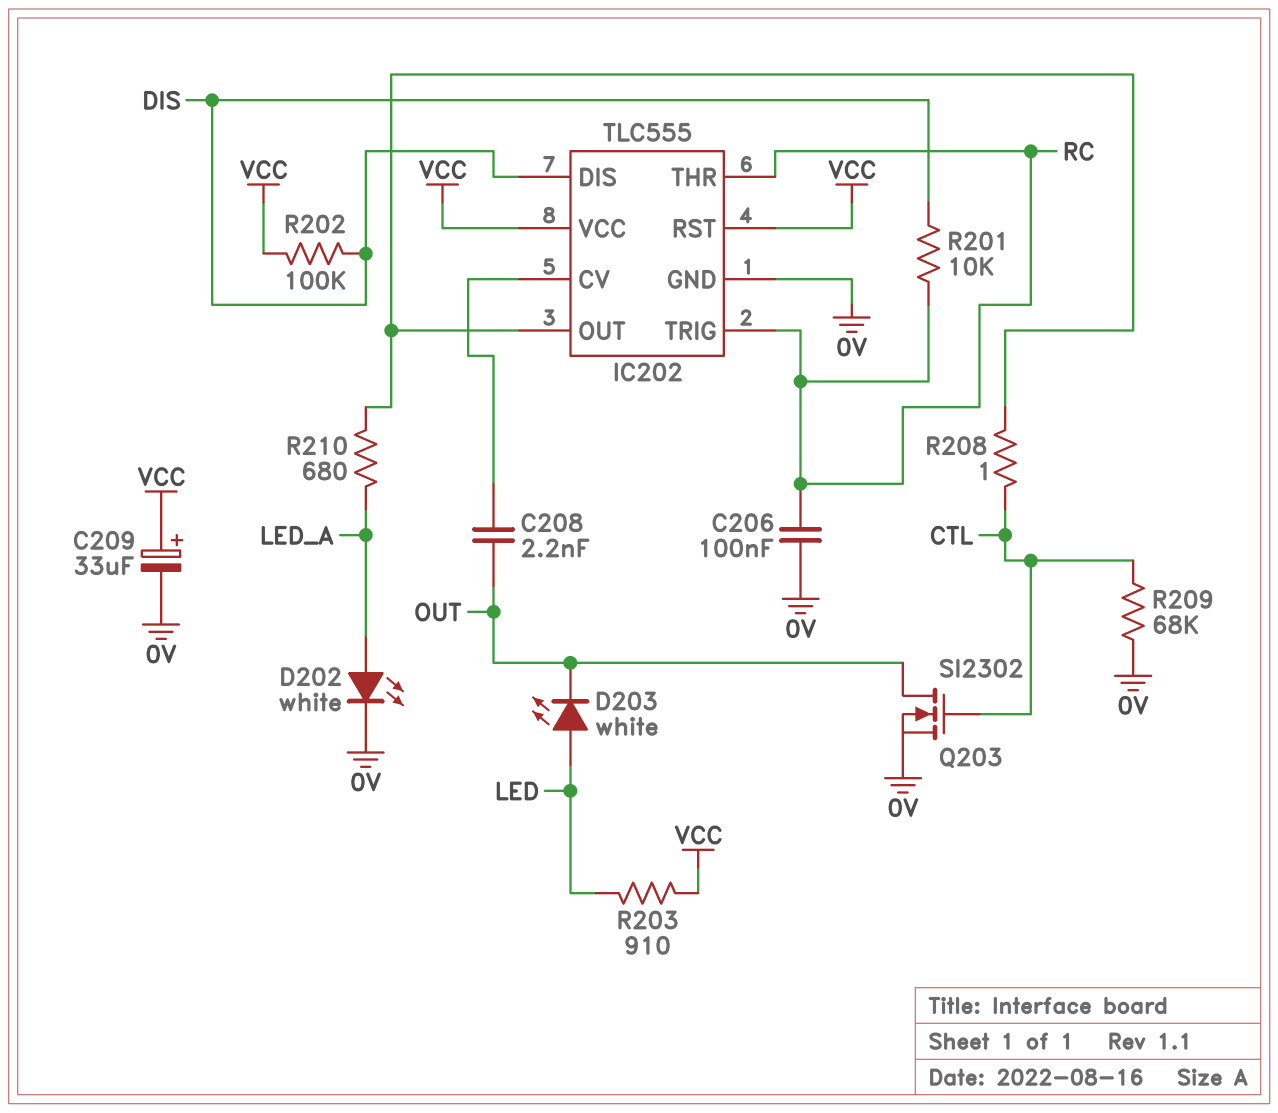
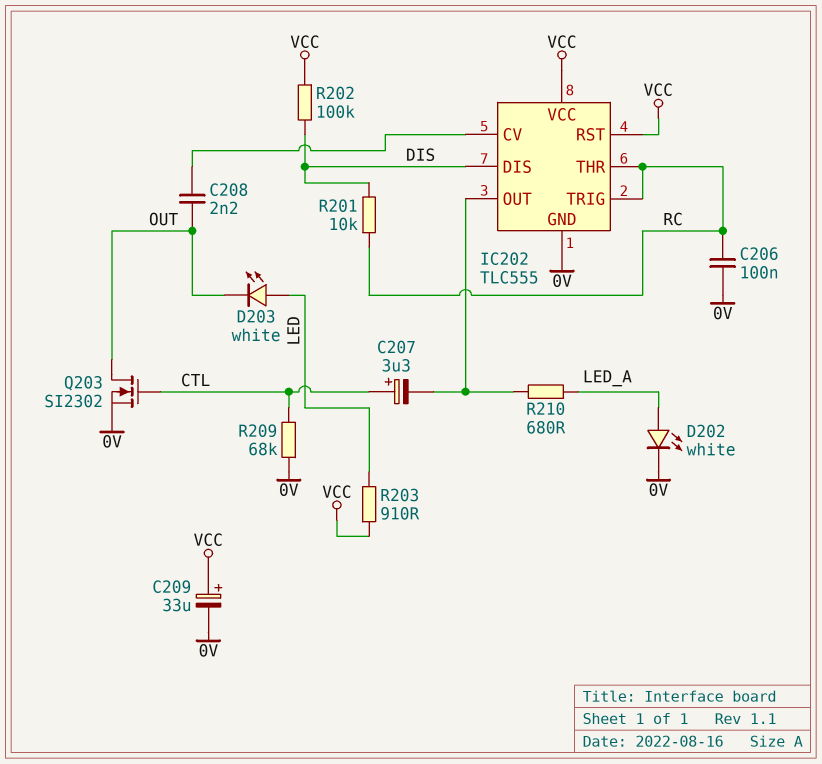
C207: none -> 3.3uF (plus CTL, minus IC202/OUT)
R208: 1 (CTL, IC202/OUT) -> none

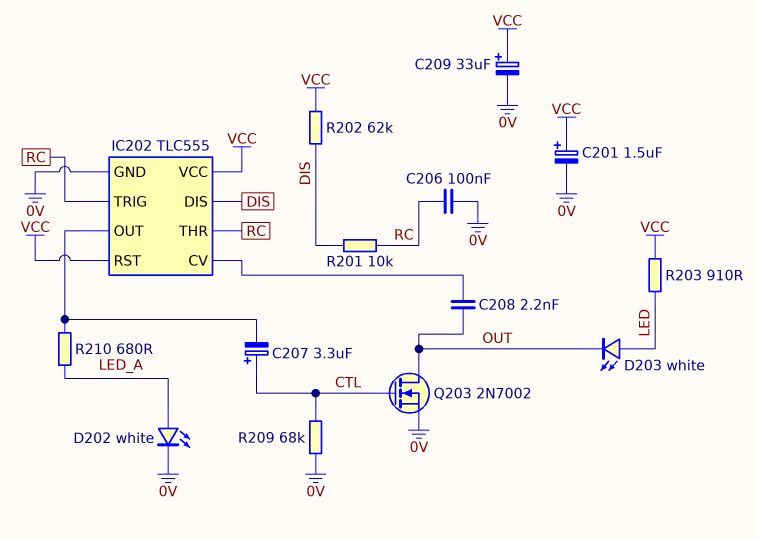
C201: none -> 1.5uF (plus VCC, minus 0V)
Q203: NMOS SI2302 (G CTL, D OUT, S 0V) -> NMOS 2N7002 (G CTL, D OUT, S 0V)
R202: 100k (DIS, VCC) -> 62k (DIS, VCC)

